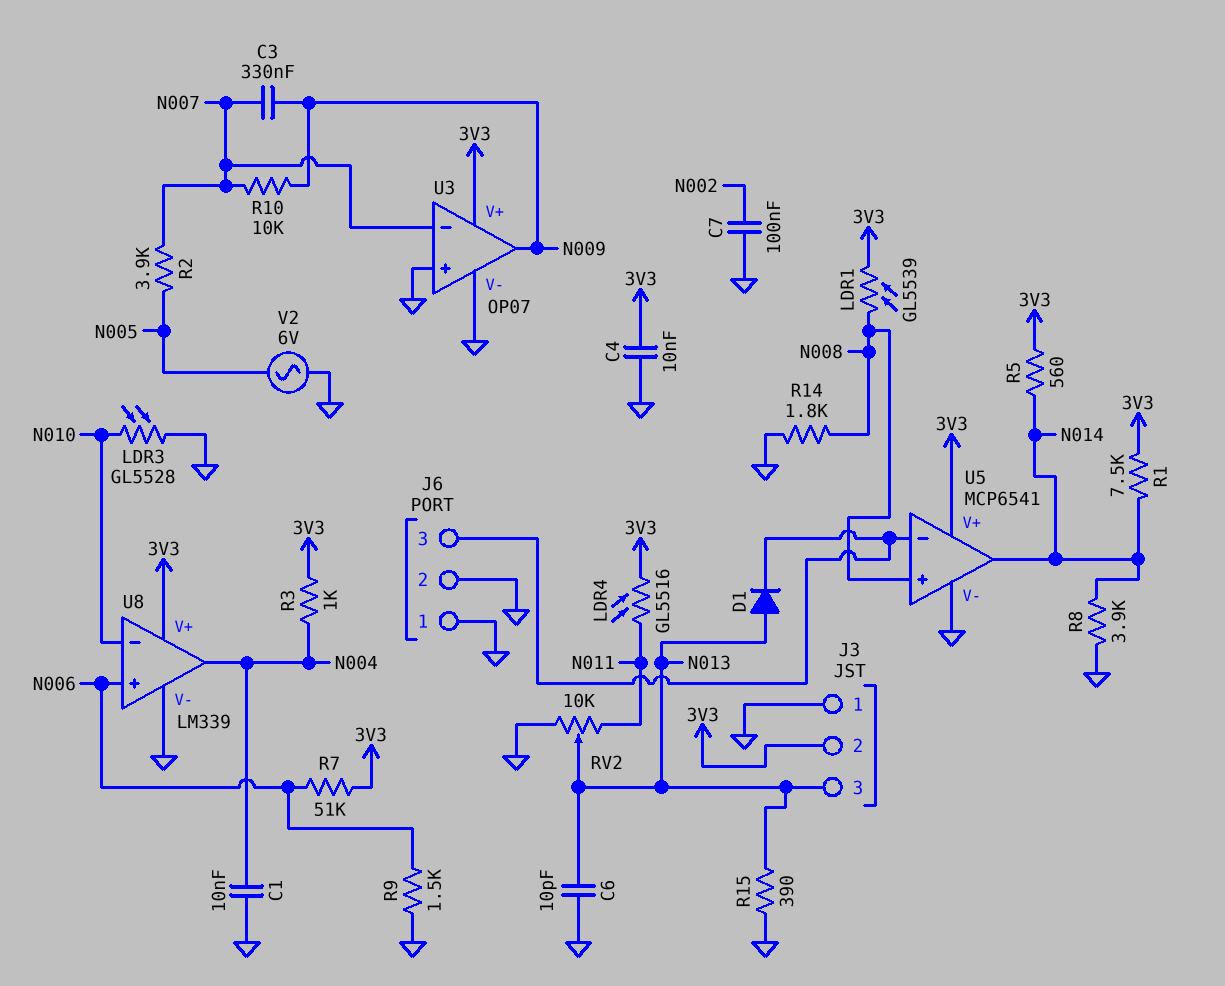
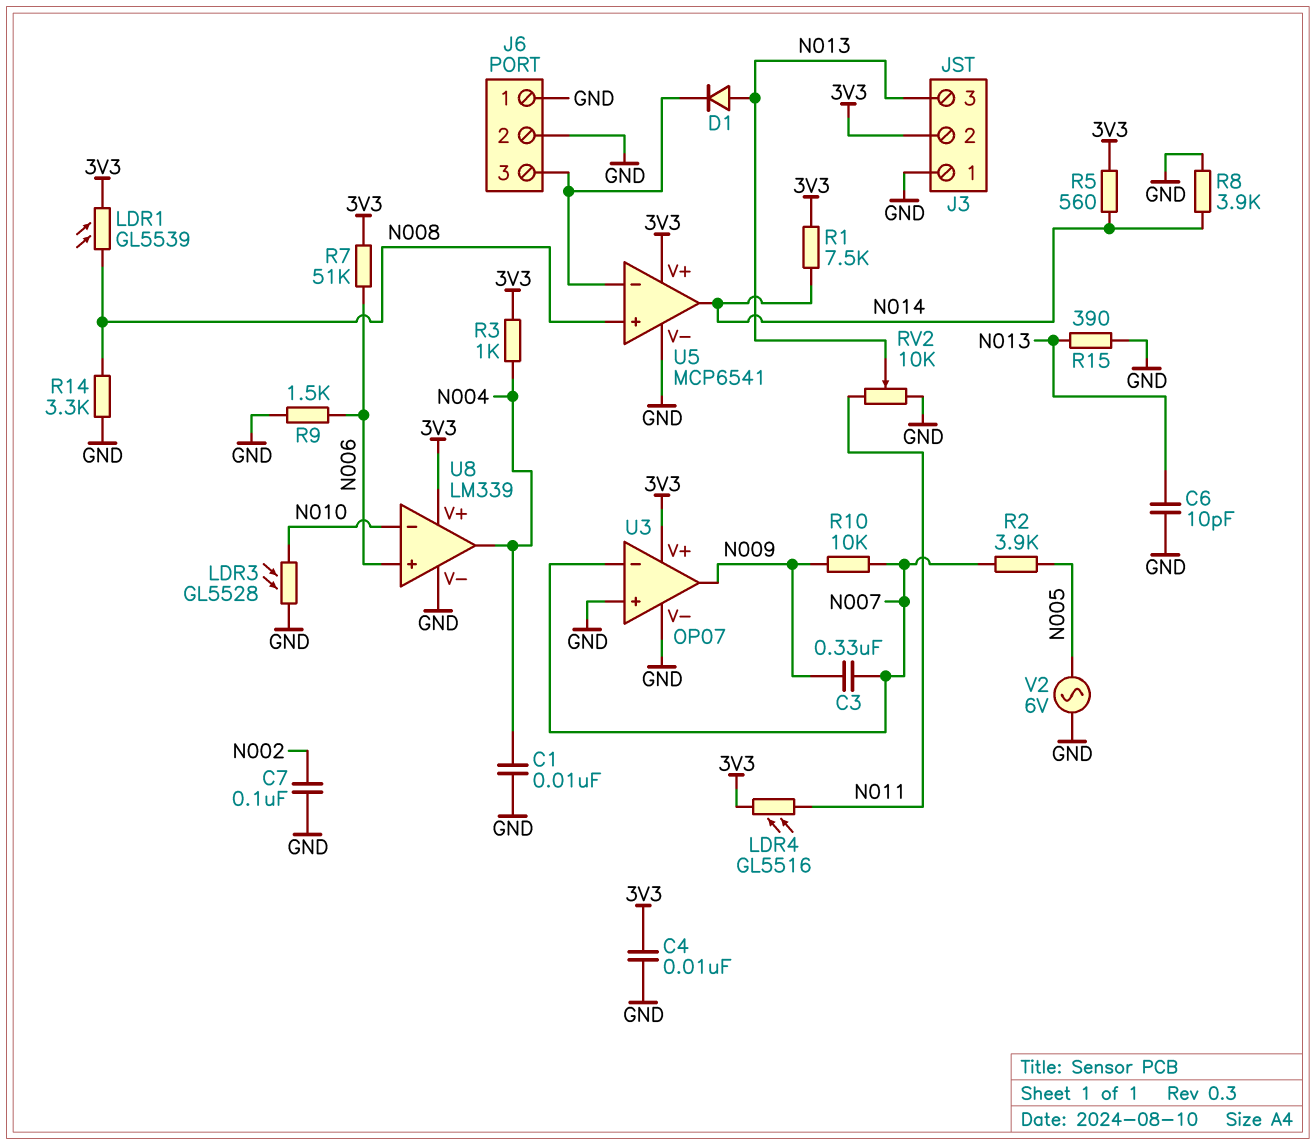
R14: 1.8k (GND, N008) -> 3.3k (GND, N008)

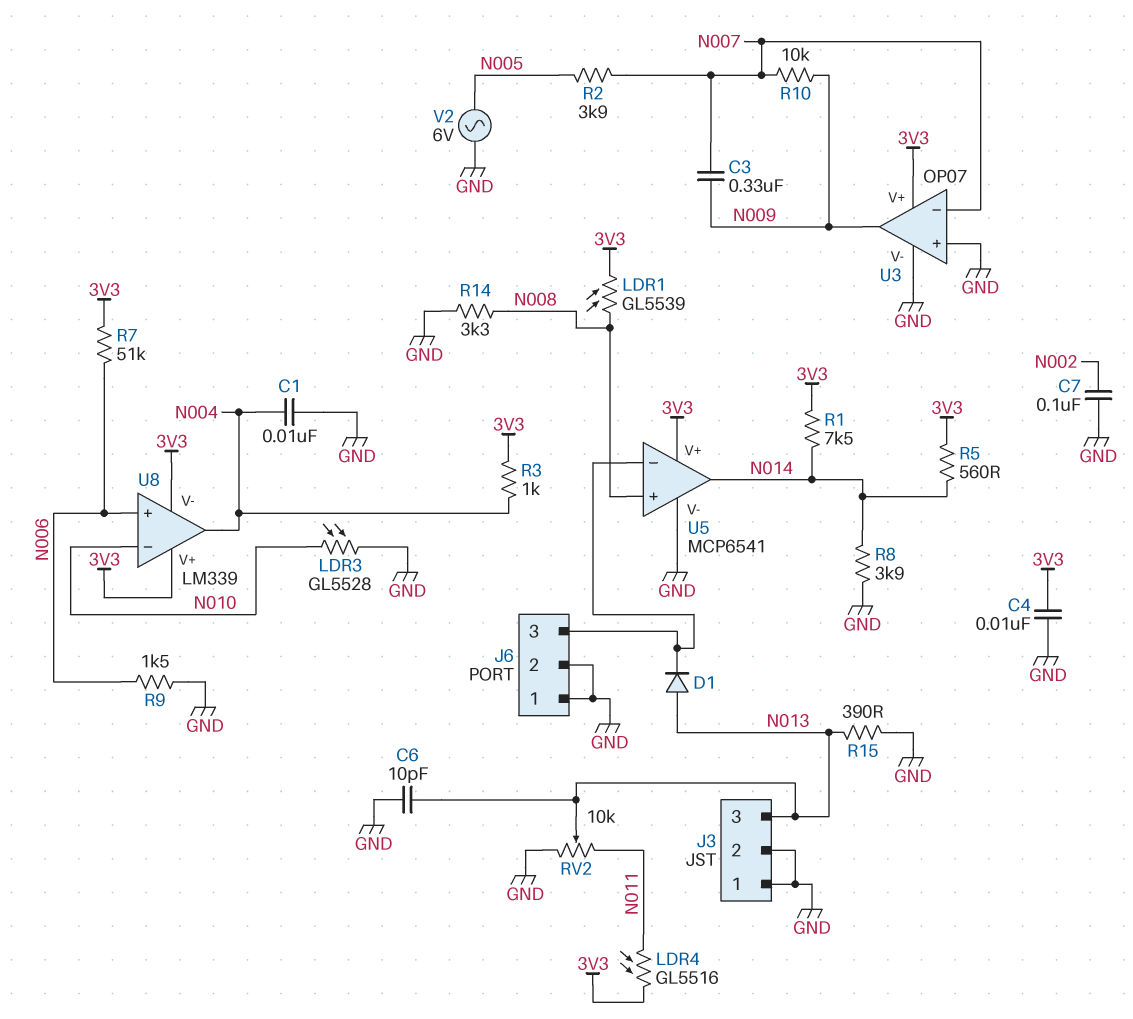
J3 pin 2: 3V3 -> GND
U8 pin V-: GND -> 3V3

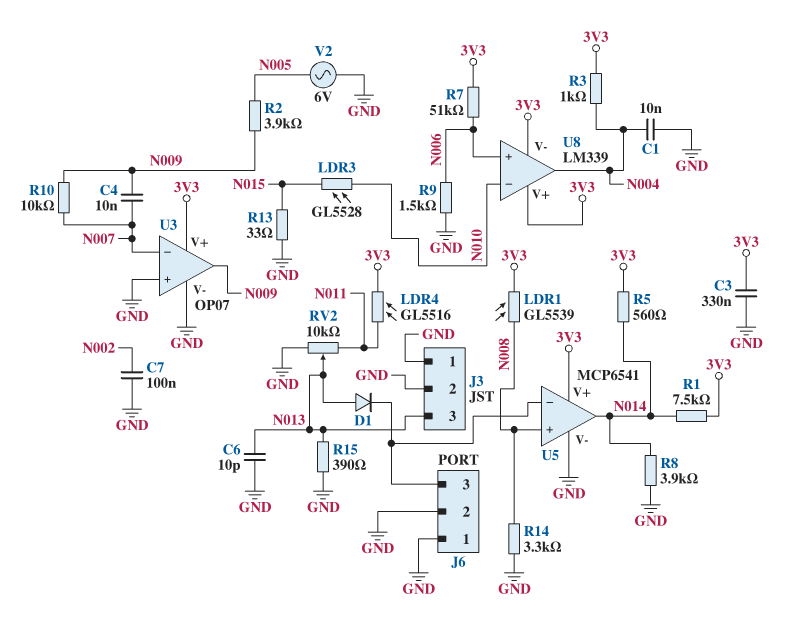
C3: 330nF (N007, N009) -> 330nF (3V3, GND)
C4: 10nF (3V3, GND) -> 10nF (N007, N009)
LDR3: GL5528 (GND, N010) -> GL5528 (N010, N015)
R2: 3.9k (N005, N007) -> 3.9k (N005, N009)
R13: none -> 33 (GND, N015)

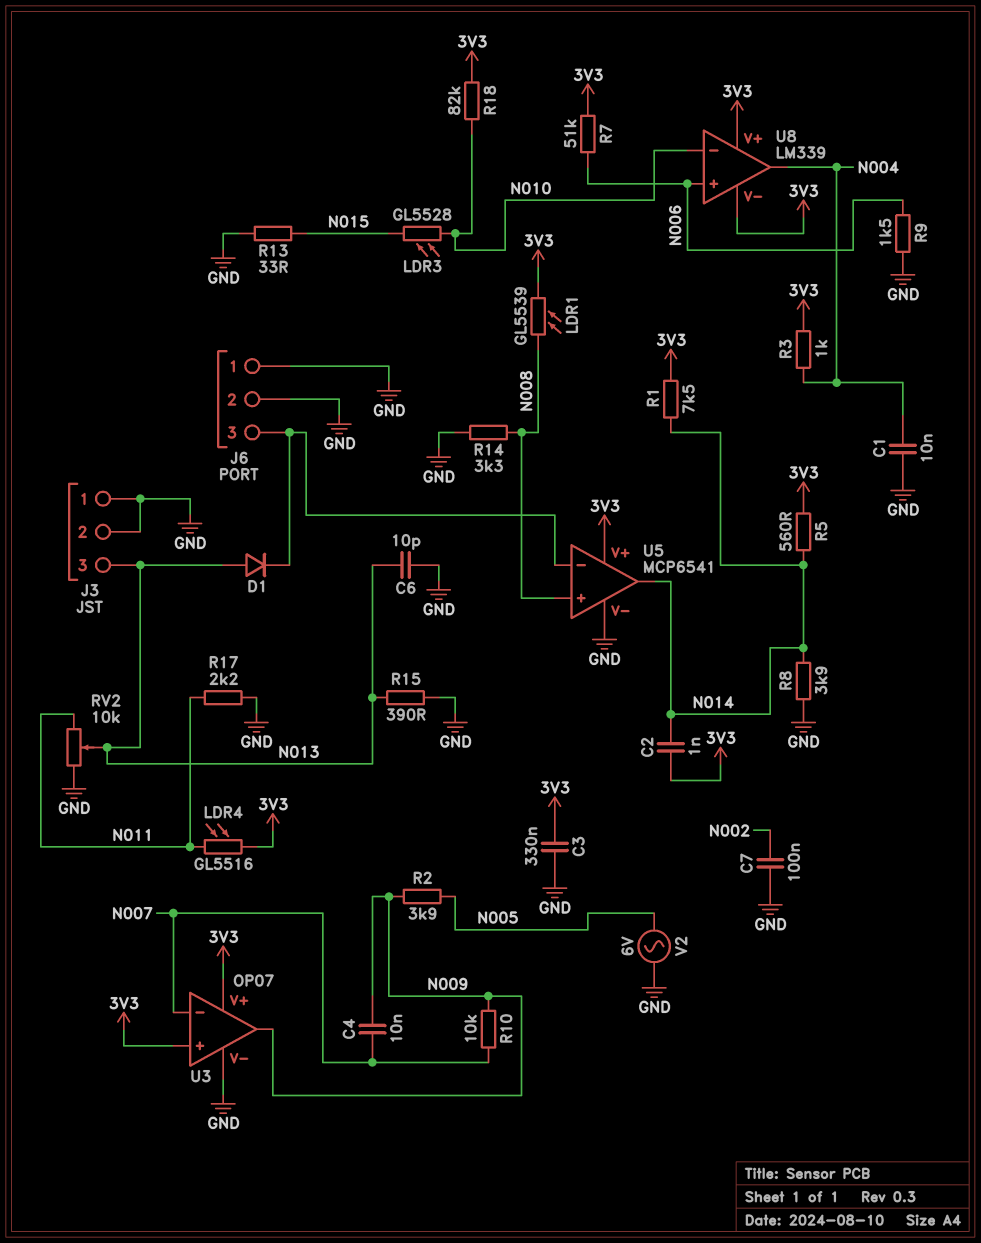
C2: none -> 1nF (3V3, N014)
R17: none -> 2.2k (GND, N011)
R18: none -> 82k (3V3, N010)
U3 pin in+: GND -> 3V3

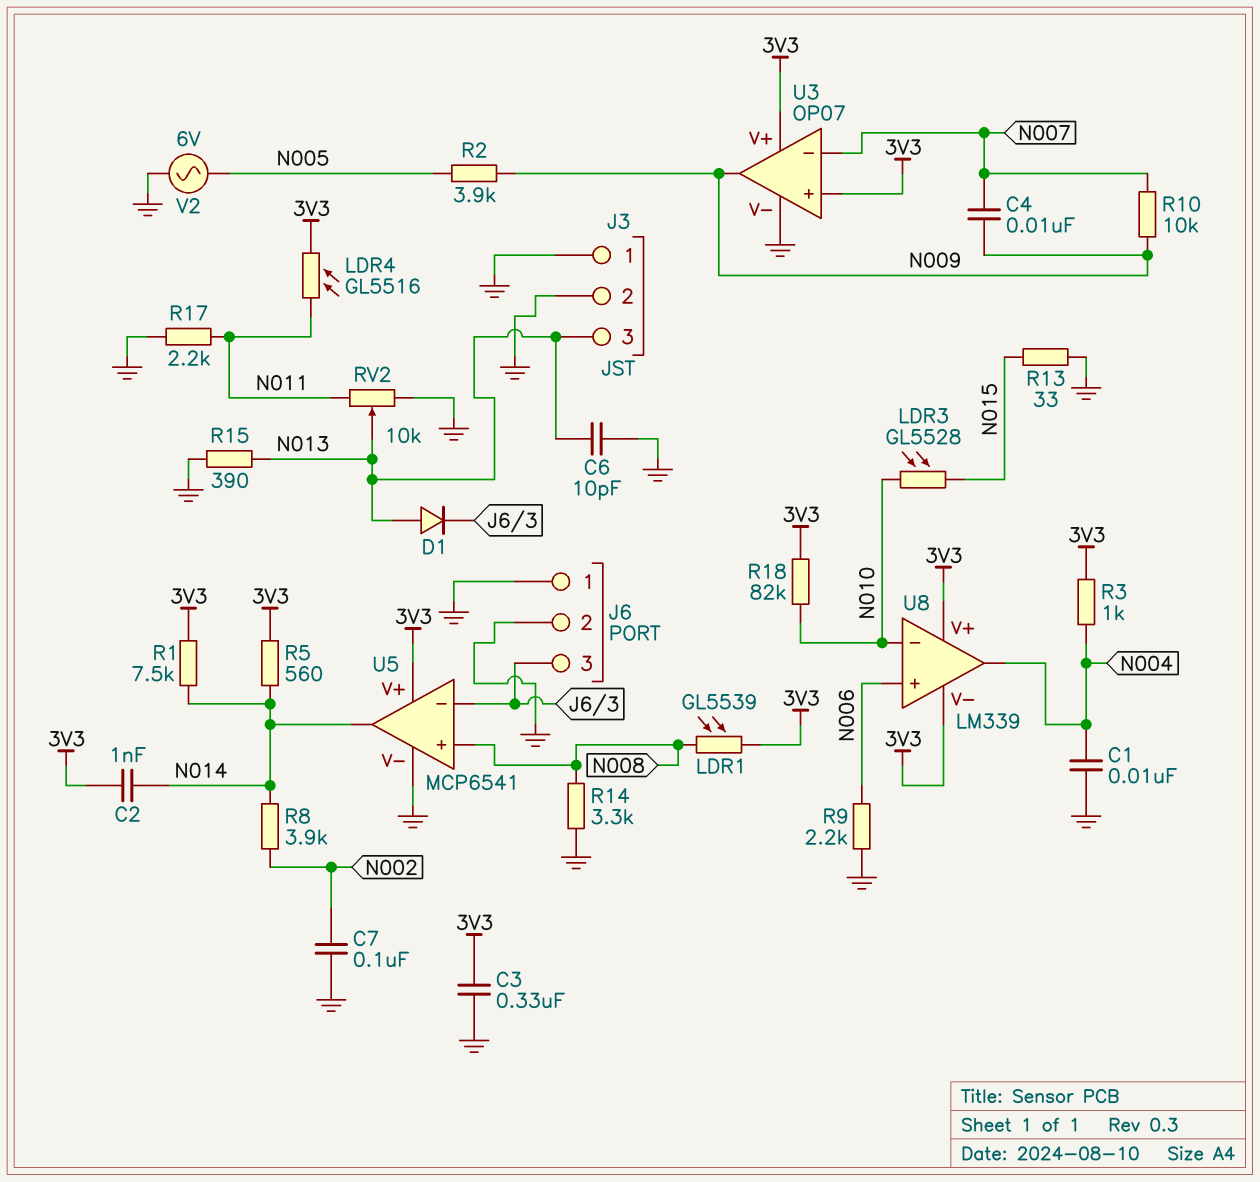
R7: 51k (3V3, N006) -> none
R8: 3.9k (GND, N014) -> 3.9k (N002, N014)
R9: 1.5k (GND, N006) -> 2.2k (GND, N006)

